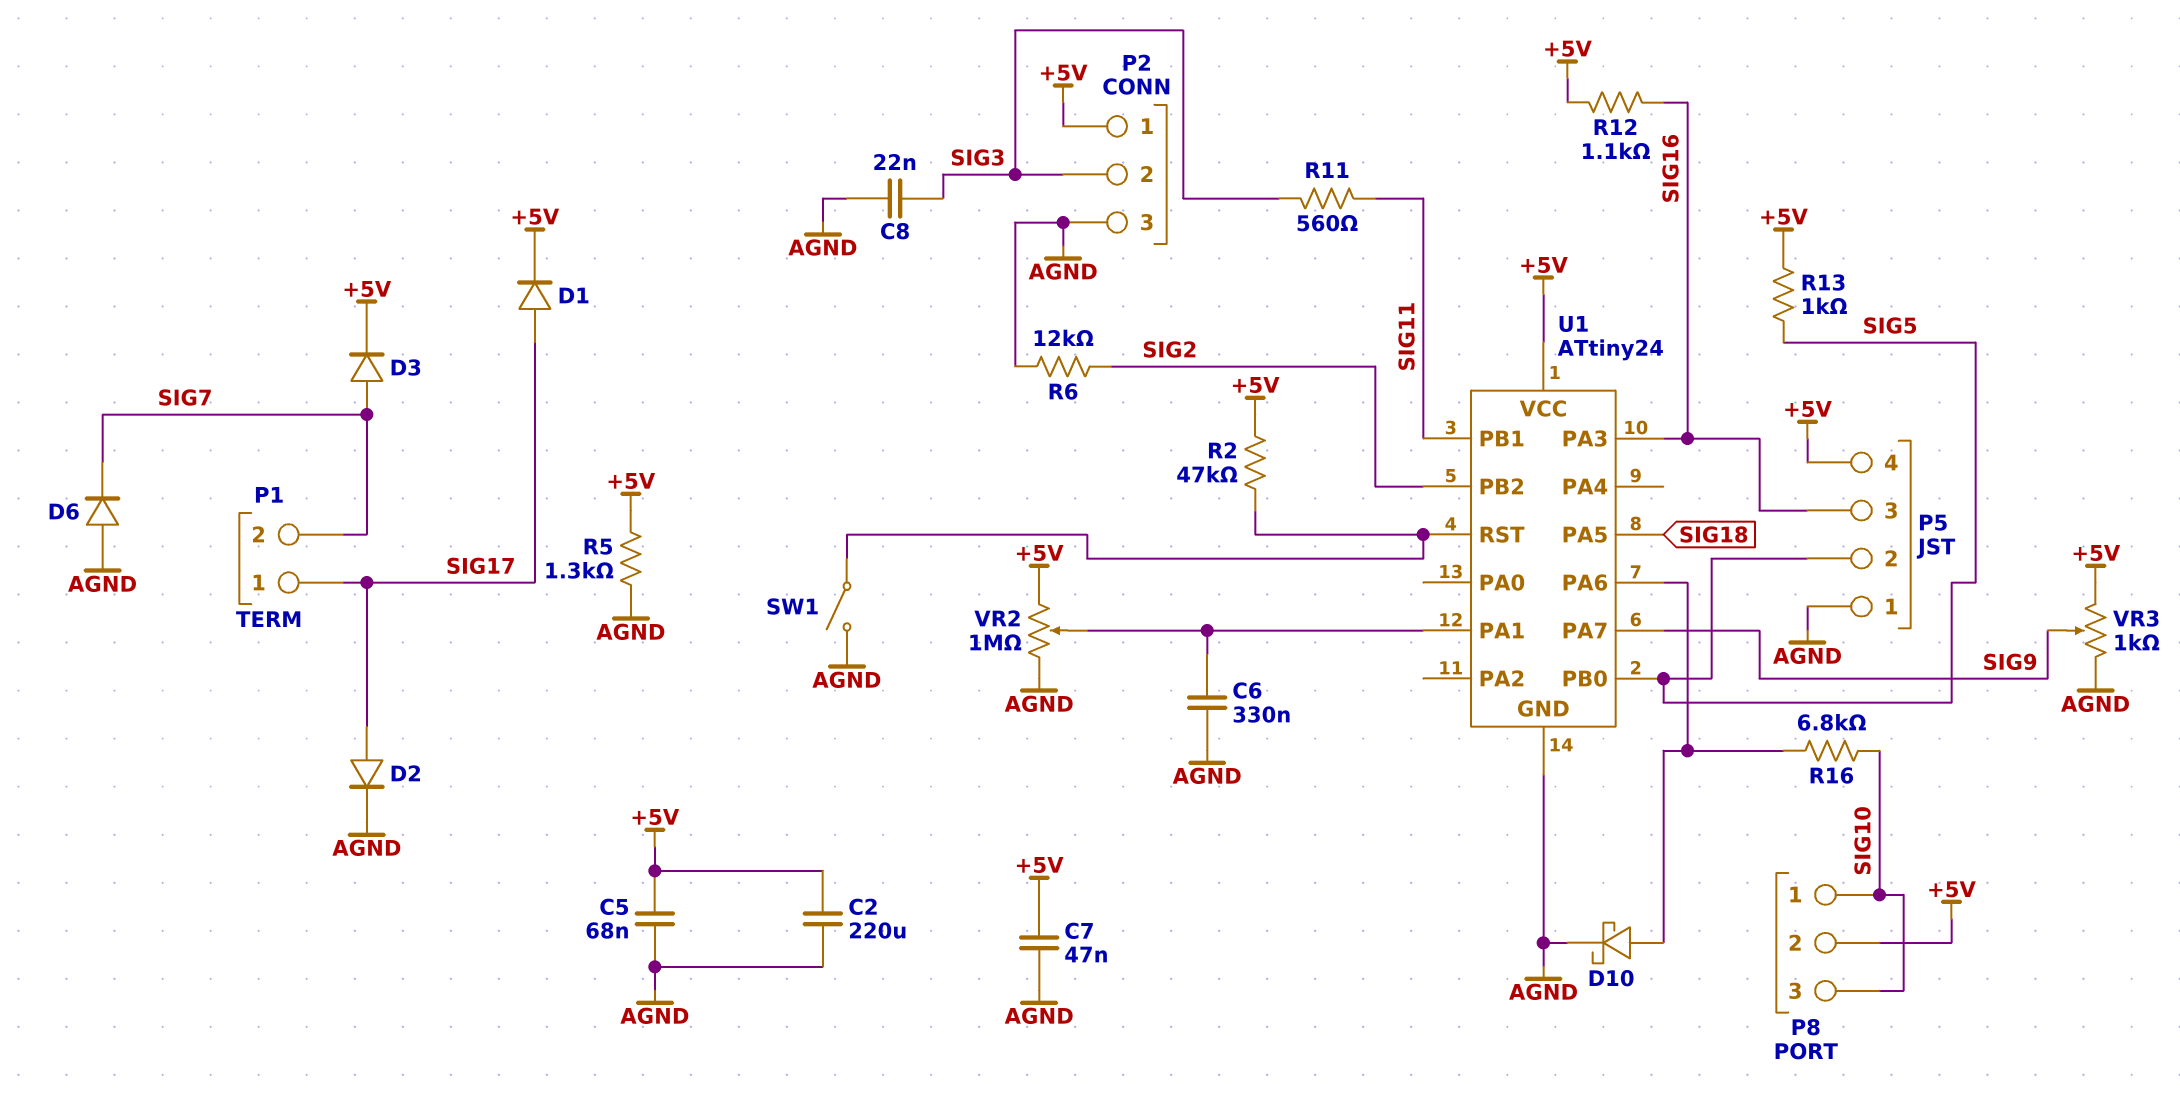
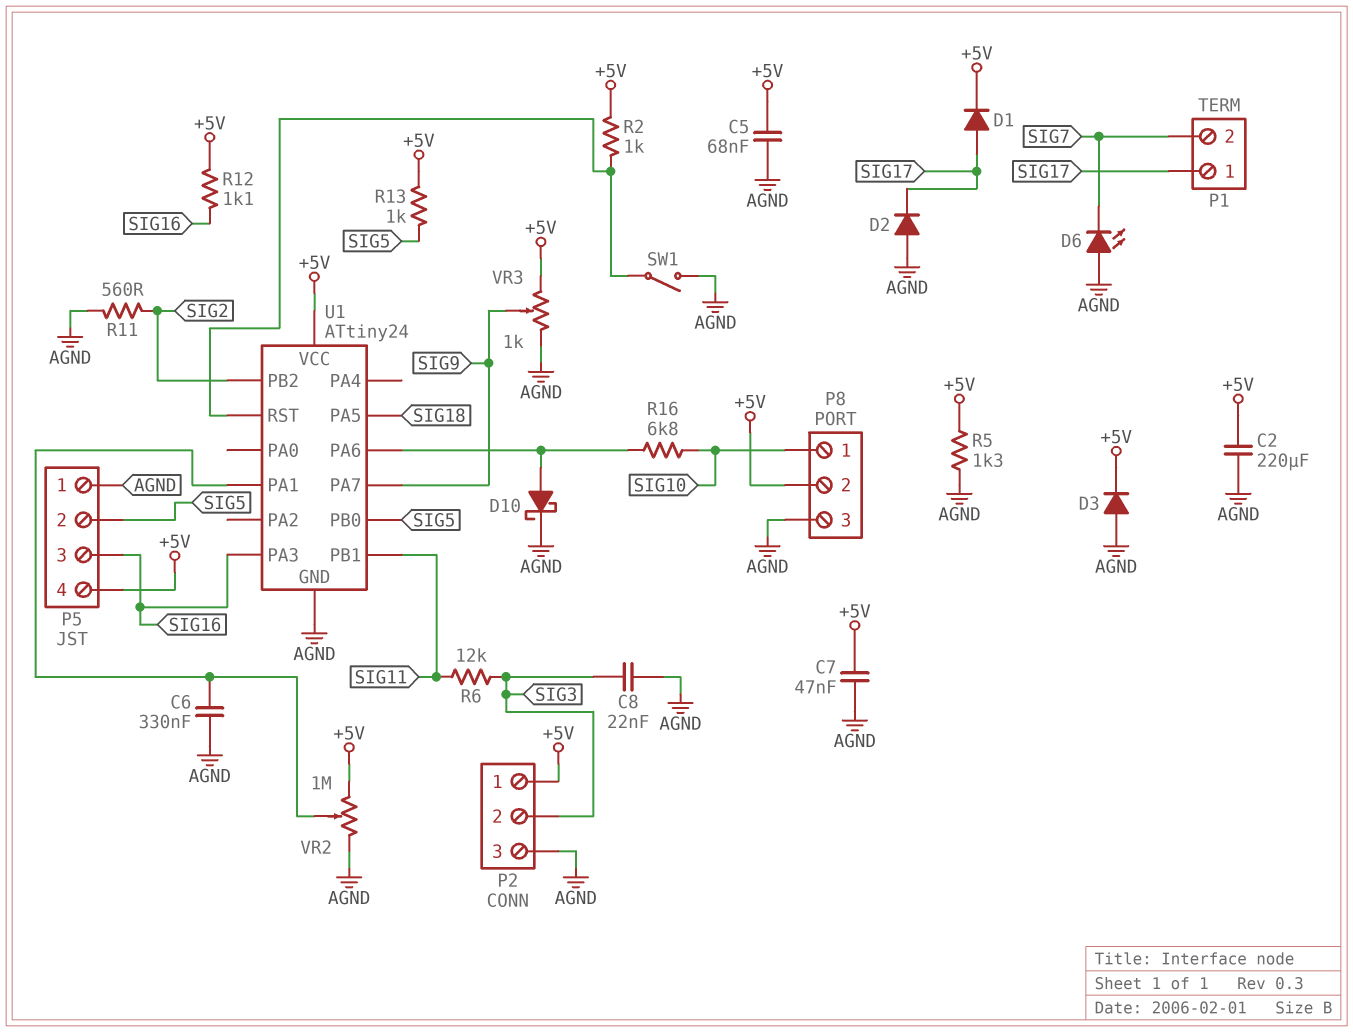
D2: diode (A SIG17, K AGND) -> diode (A AGND, K SIG17)
D3: diode (A SIG7, K +5V) -> diode (A AGND, K +5V)
D6: diode (A AGND, K SIG7) -> LED (A AGND, K SIG7)
P8 pin 3: SIG10 -> AGND
R2: 47k (+5V, U1/RST) -> 1k (+5V, U1/RST)
R6: 12k (AGND, SIG2) -> 12k (SIG3, SIG11)
R11: 560 (SIG3, SIG11) -> 560 (AGND, SIG2)

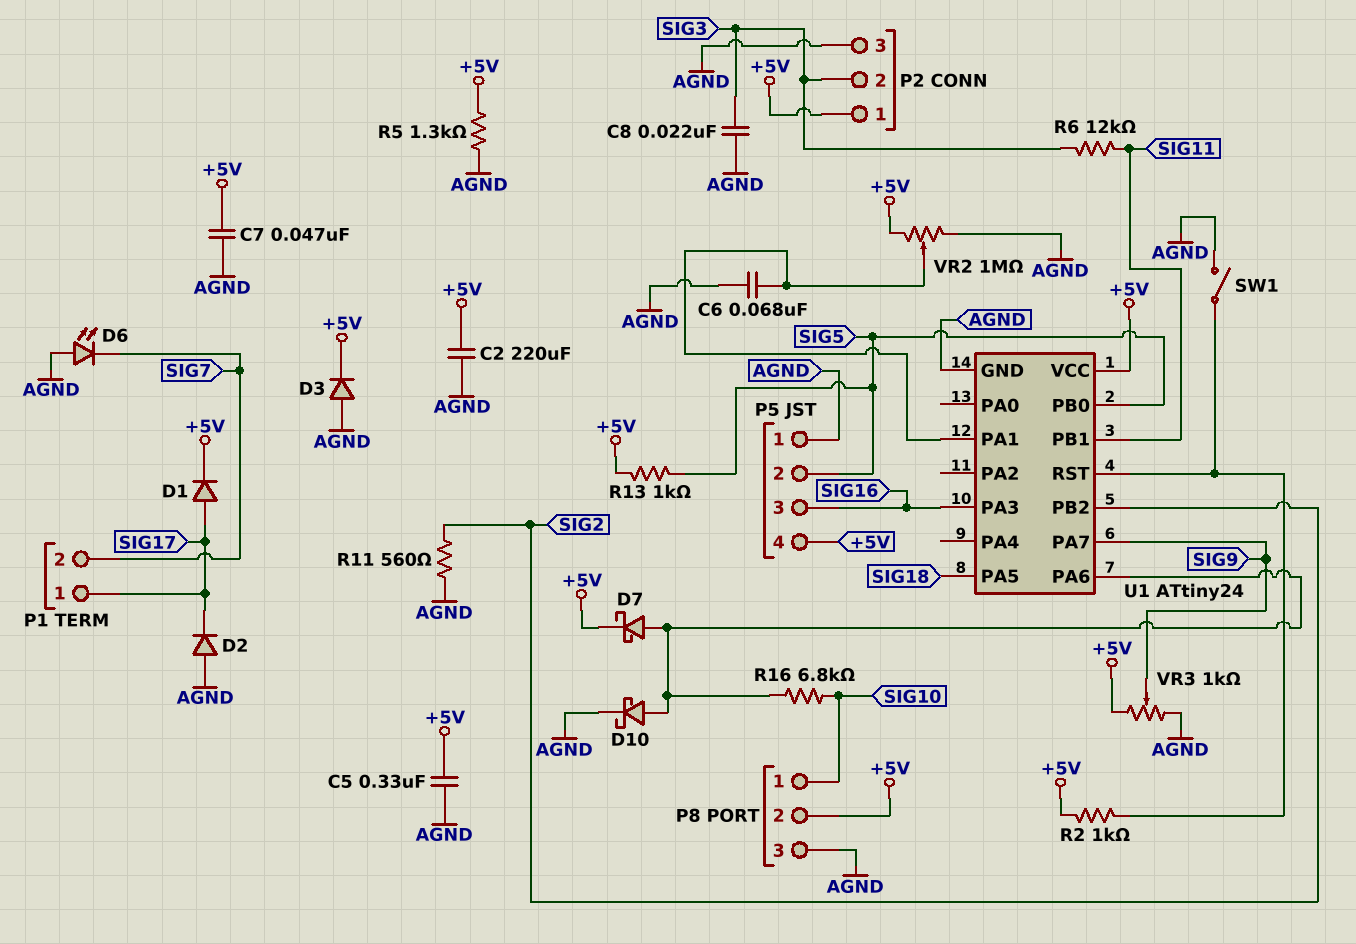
C5: 68nF (+5V, AGND) -> 330nF (+5V, AGND)
C6: 330nF (AGND, U1/PA1) -> 68nF (AGND, U1/PA1)
D7: none -> schottky (A U1/PA6, K +5V)
R12: 1.1k (+5V, SIG16) -> none

